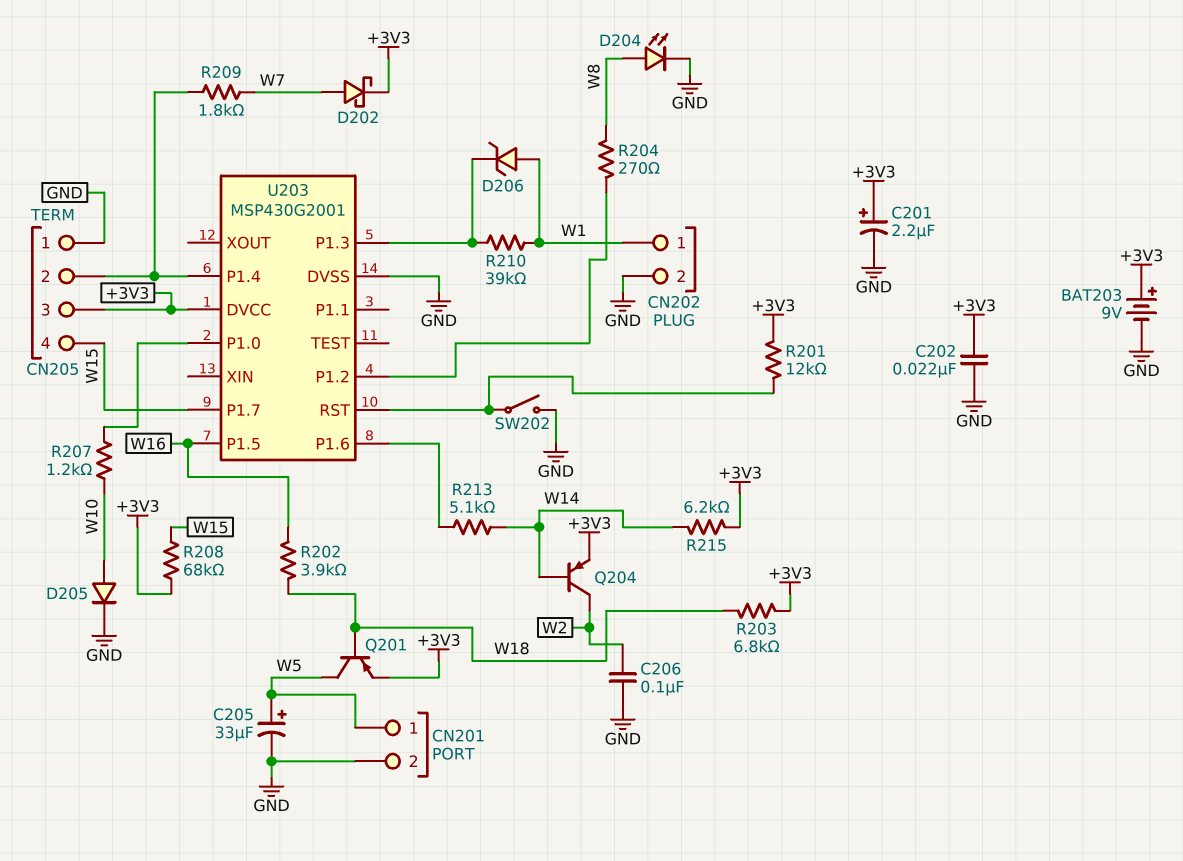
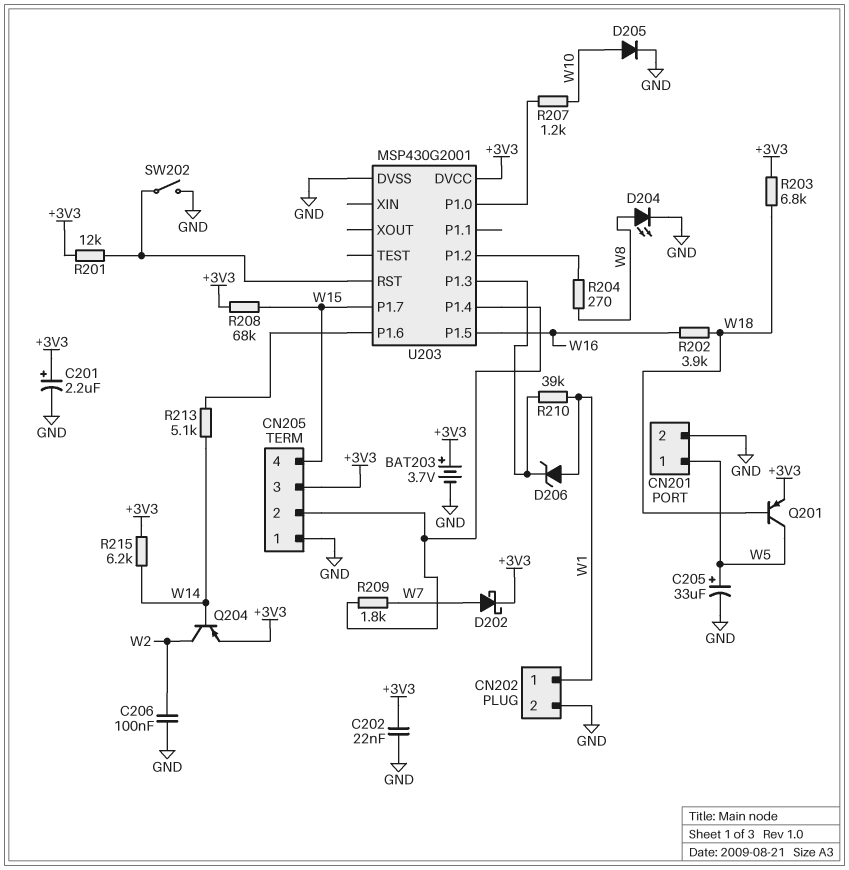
BAT203: 9V (plus +3V3, minus GND) -> 3.7V (plus +3V3, minus GND)

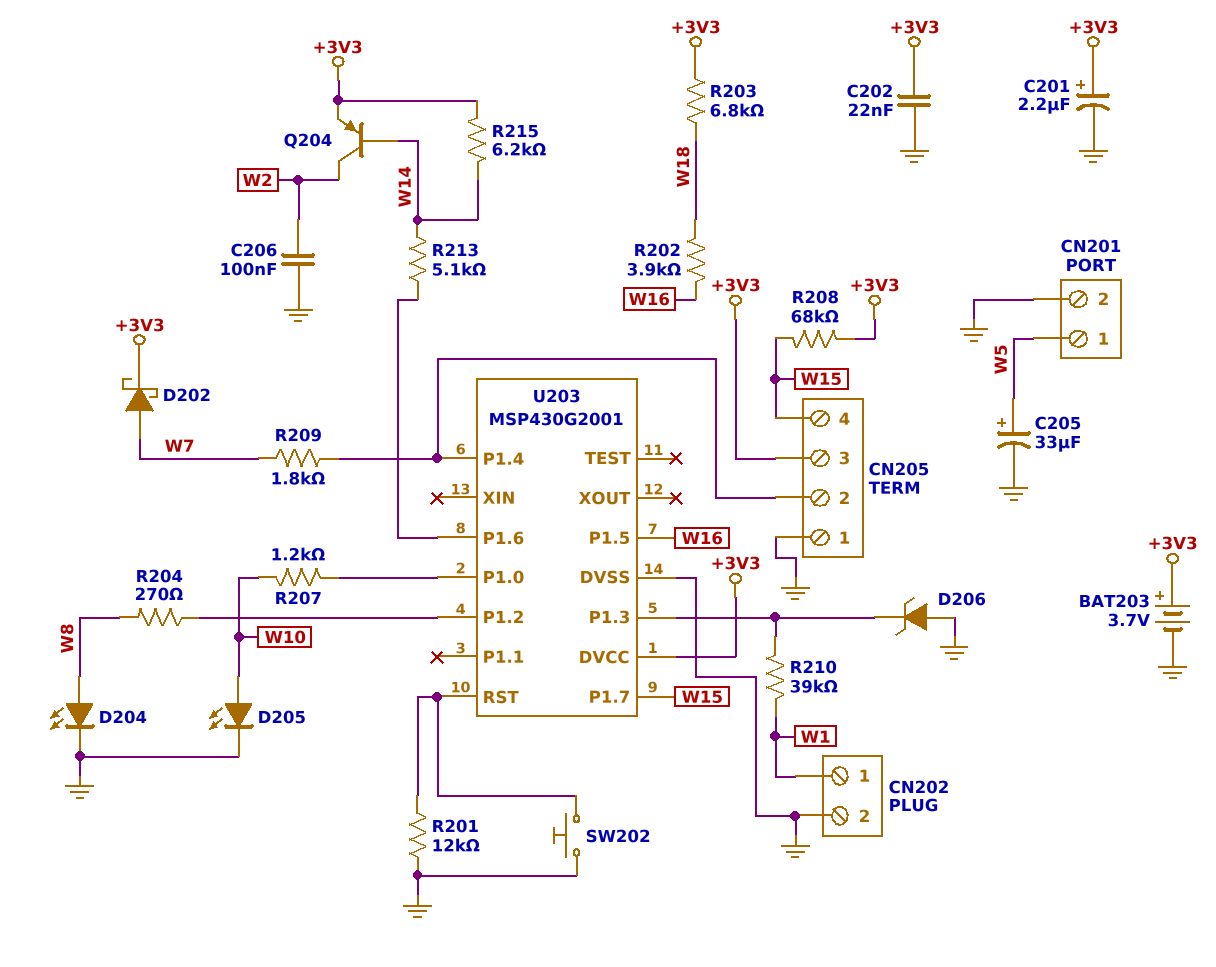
D205: diode (A W10, K GND) -> LED (A W10, K GND)
D206: zener (A W1, K U203/P1.3) -> zener (A GND, K U203/P1.3)
Q201: PNP (B W18, C W5, E +3V3) -> none
R201: 12k (+3V3, U203/RST) -> 12k (GND, U203/RST)
SW202: switch (GND, U203/RST) -> button (GND, U203/RST)

